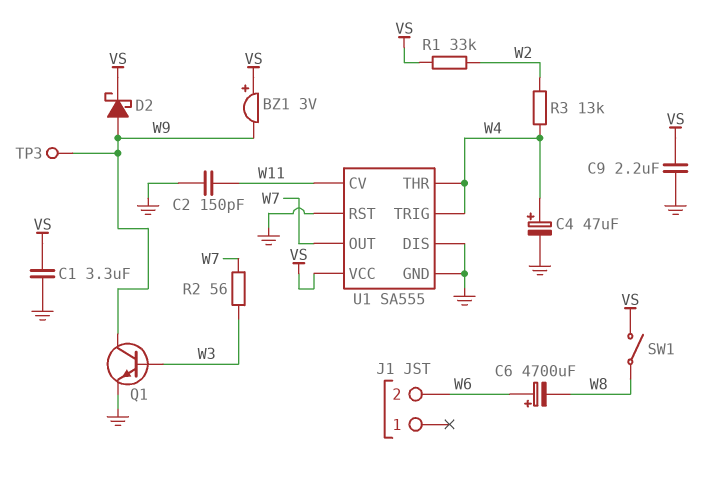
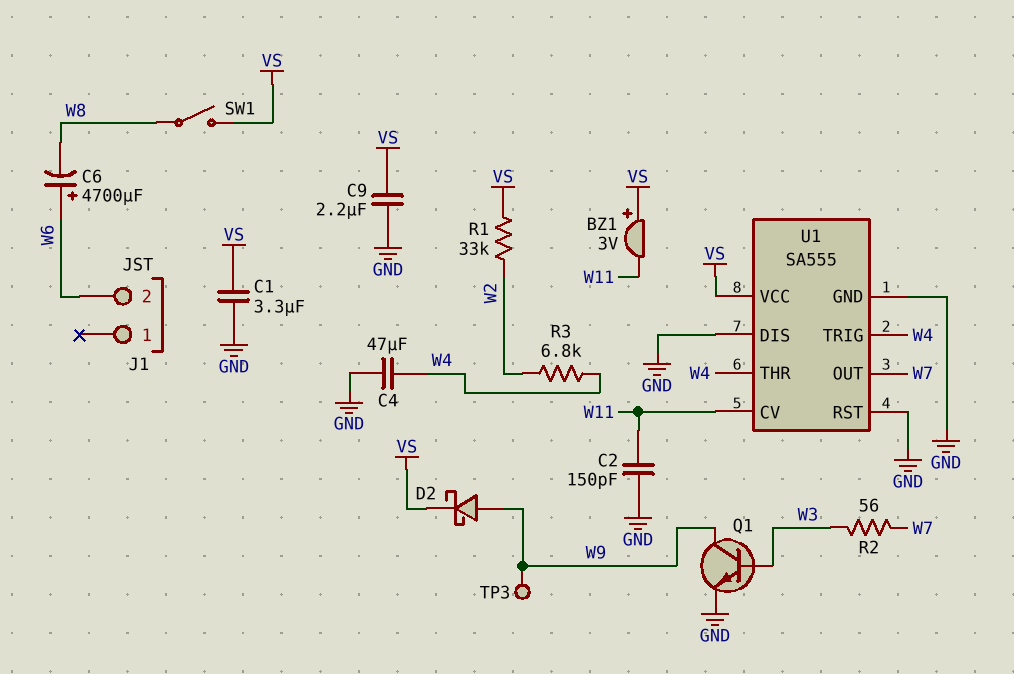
BZ1: buzzer 3V (plus VS, minus W9) -> buzzer 3V (plus VS, minus W11)
C4: 47uF (plus W4, minus GND) -> 47uF (GND, W4)
R3: 13k (W2, W4) -> 6.8k (W2, W4)

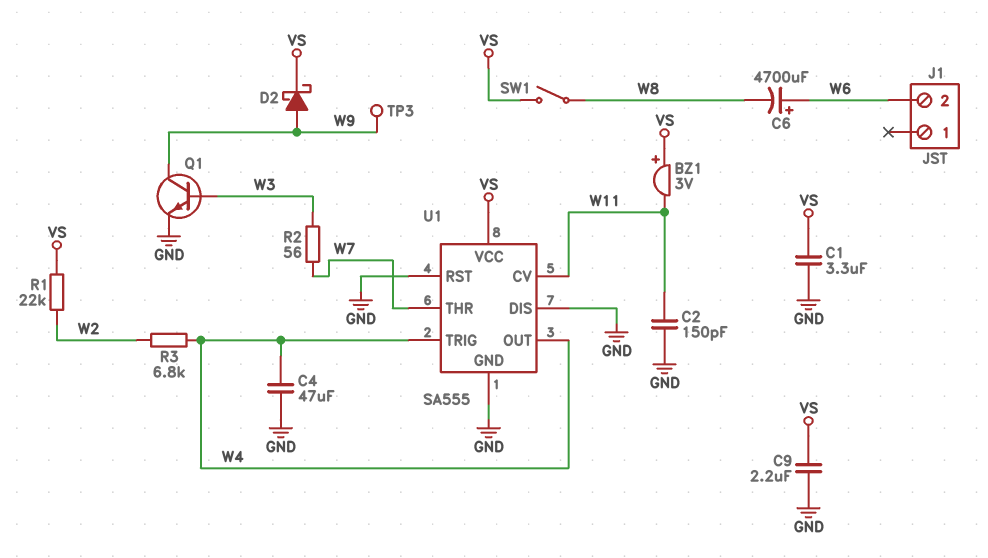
R1: 33k (VS, W2) -> 22k (VS, W2)
U1 pin OUT: W7 -> W4
U1 pin THR: W4 -> W7

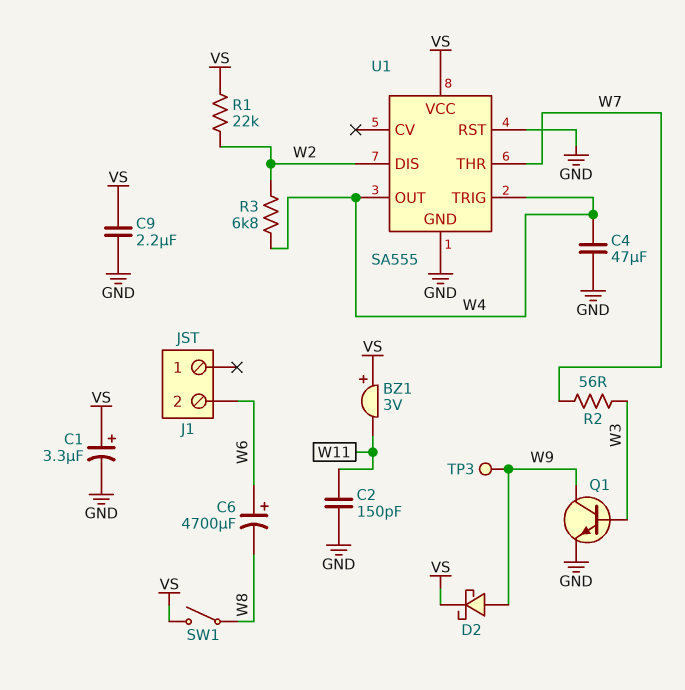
C1: 3.3uF (GND, VS) -> 3.3uF (plus VS, minus GND)
U1 pin CV: W11 -> none
U1 pin DIS: GND -> W2

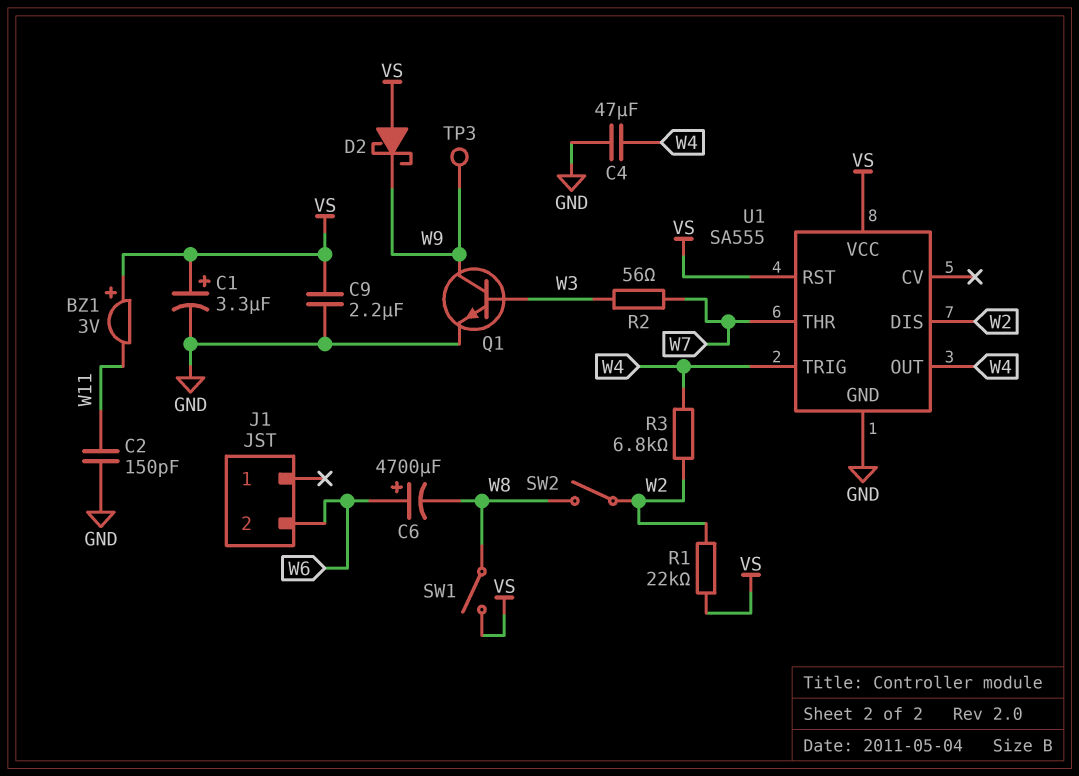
D2: schottky (A W9, K VS) -> schottky (A VS, K W9)
SW2: none -> switch (W2, W8)
U1 pin RST: GND -> VS

